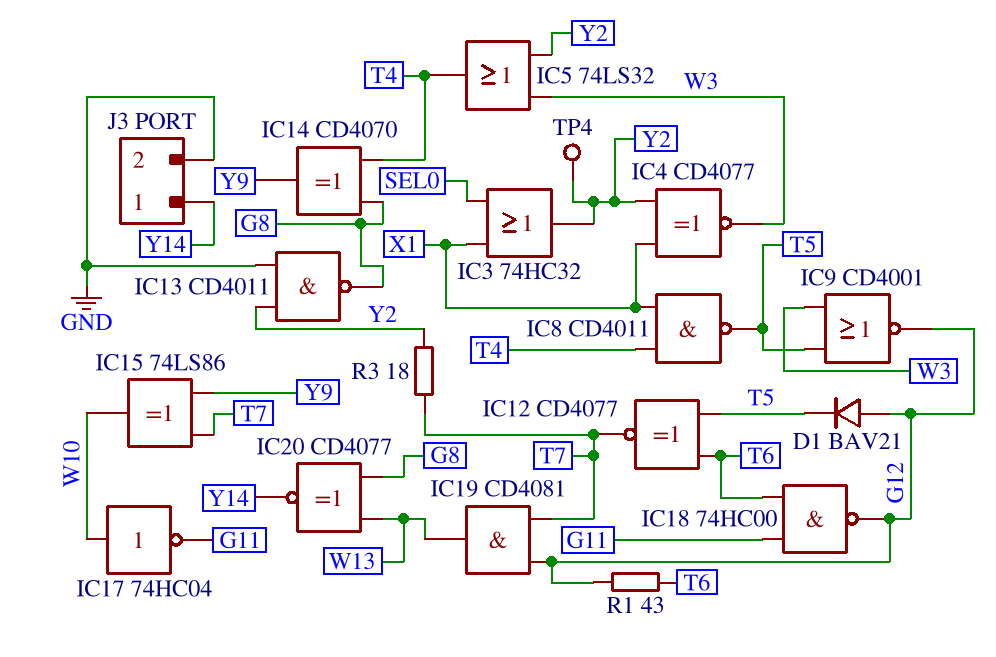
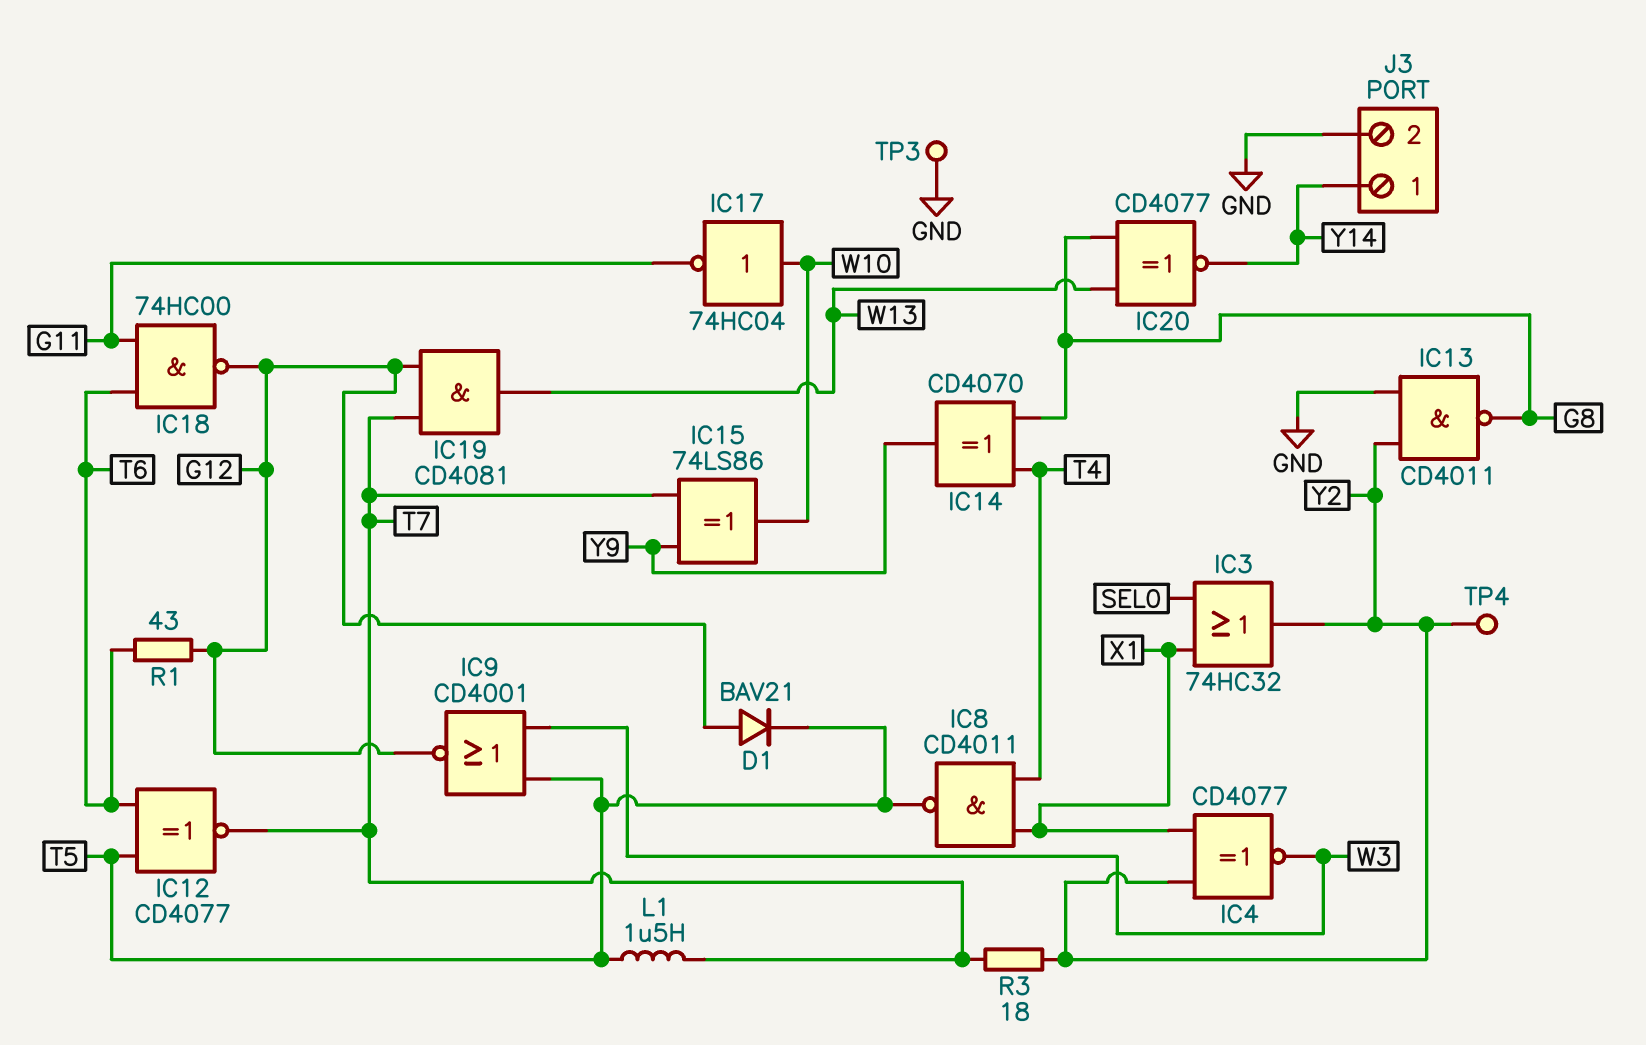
IC5: OR 74LS32 (in W3, in Y2, out T4) -> none
L1: none -> 1.5uH (T5, T7)
TP3: none -> test point (GND)

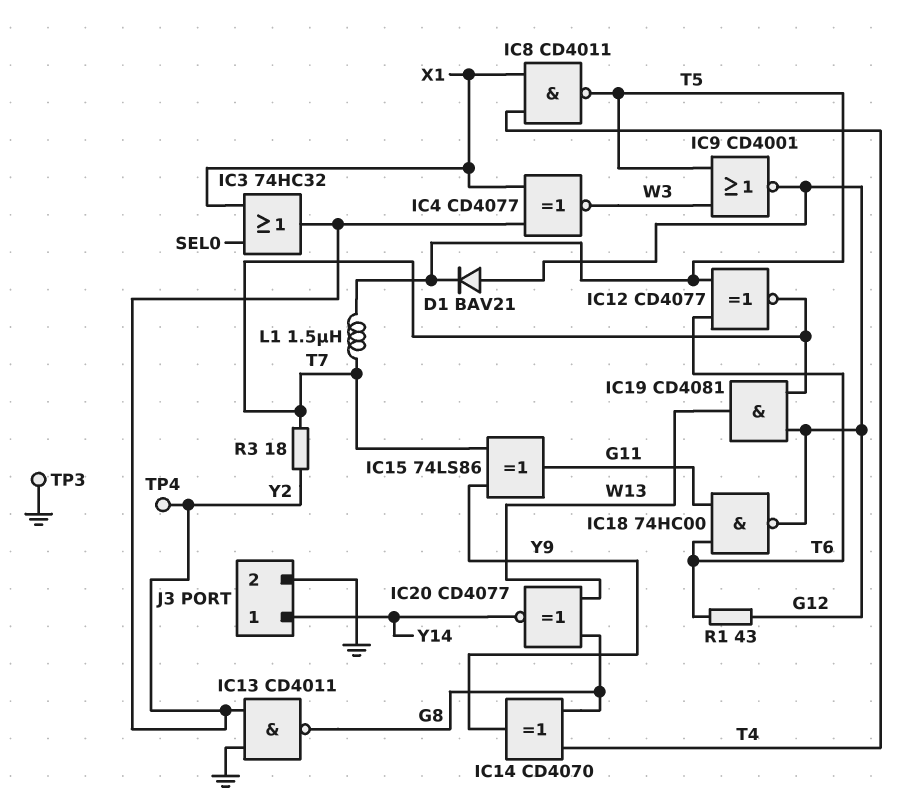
IC15: XOR 74LS86 (in T7, in Y9, out W10) -> XOR 74LS86 (in T7, in Y9, out G11)
IC17: NOT 74HC04 (in W10, out G11) -> none

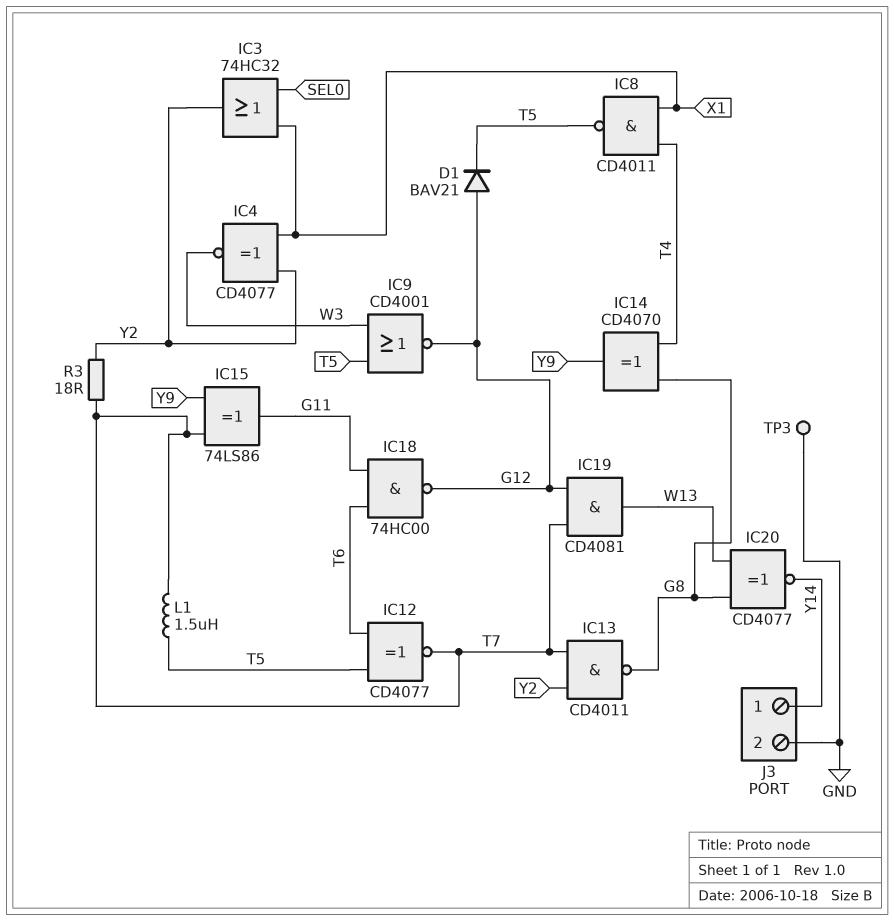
IC13: NAND CD4011 (in GND, in Y2, out G8) -> NAND CD4011 (in T7, in Y2, out G8)
R1: 43 (G12, T6) -> none
TP4: test point (Y2) -> none

